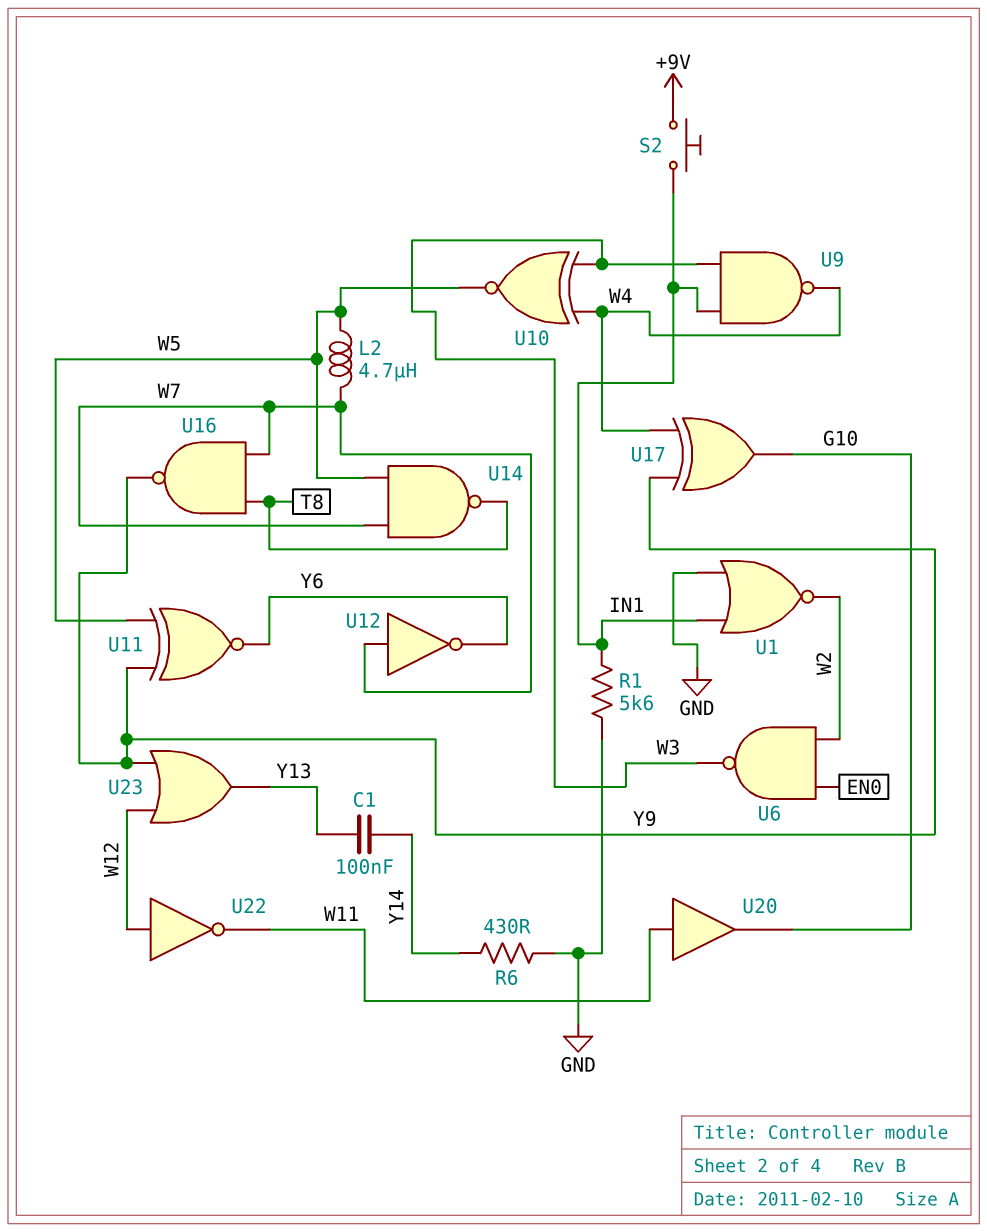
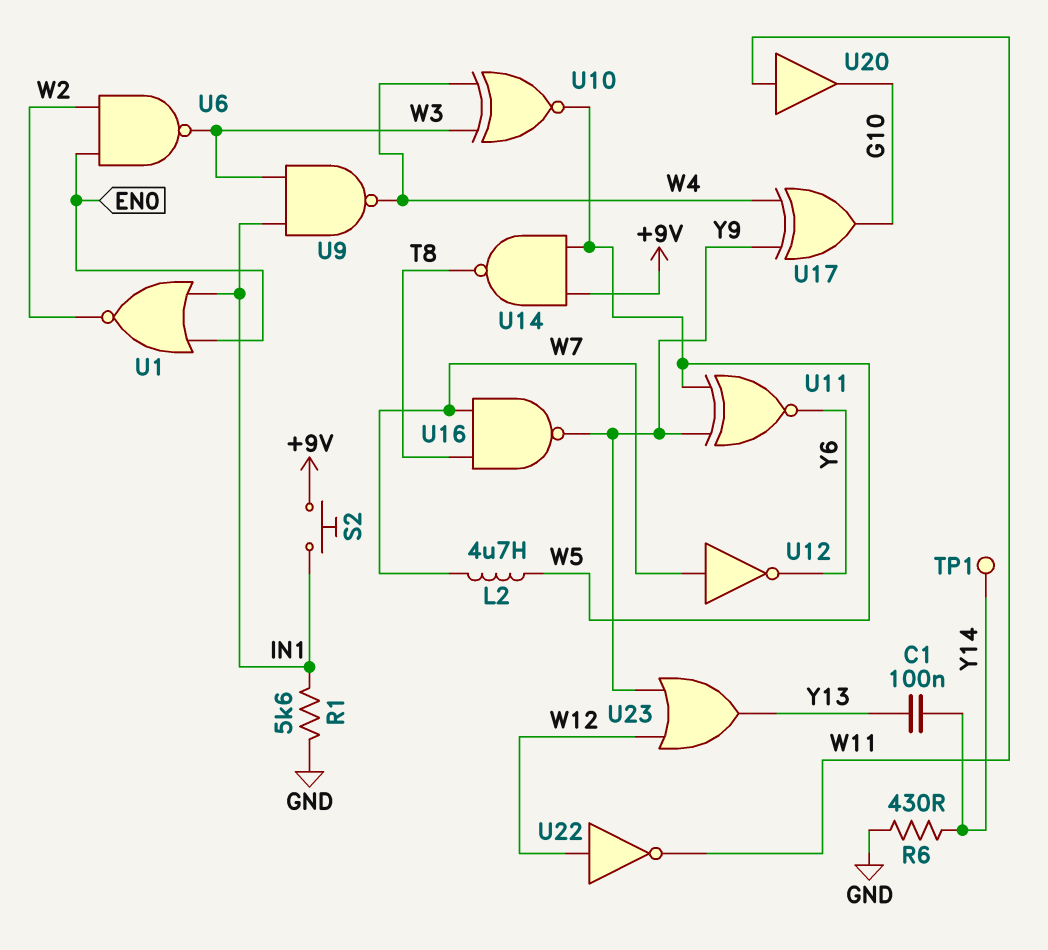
TP1: none -> test point (Y14)
U1: NOR (in GND, in IN1, out W2) -> NOR (in EN0, in IN1, out W2)
U14: NAND (in W5, in W7, out T8) -> NAND (in +9V, in W5, out T8)

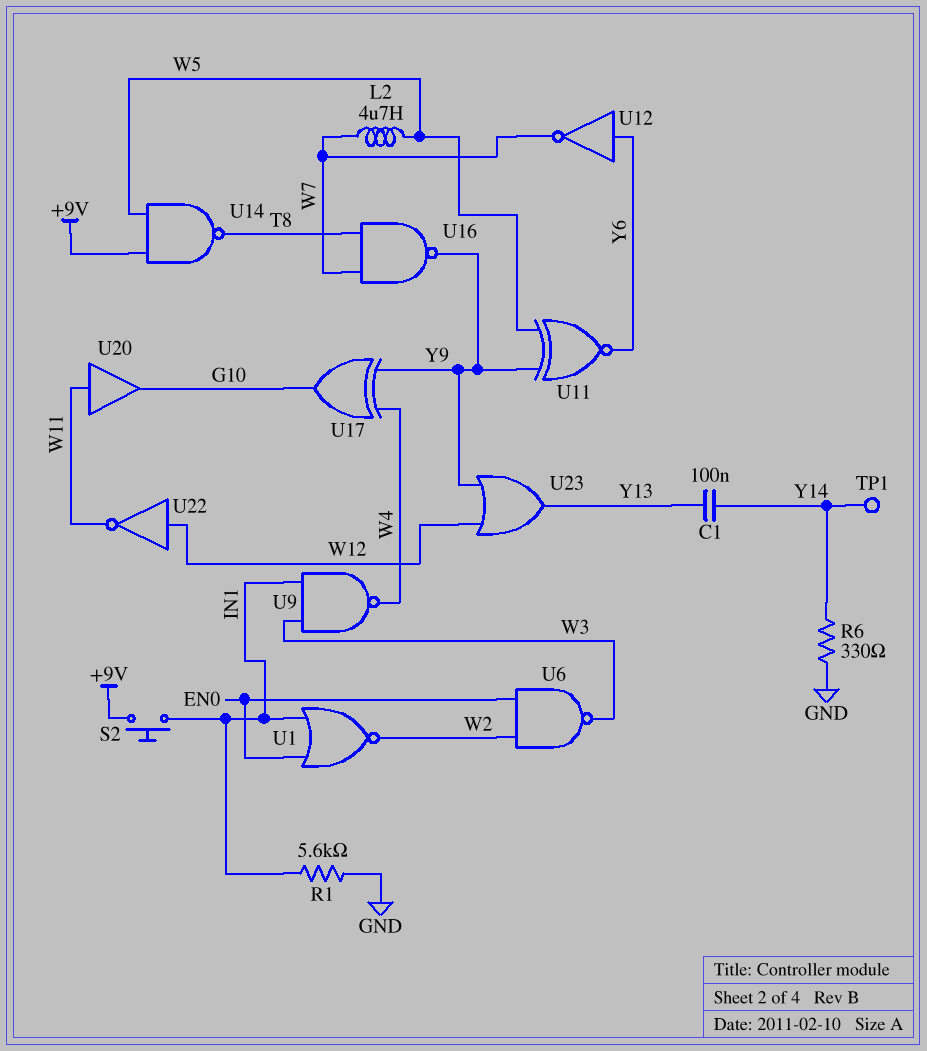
R6: 430 (GND, Y14) -> 330 (GND, Y14)
U10: XNOR (in W3, in W4, out W5) -> none
U12: NOT (in W7, out Y6) -> NOT (in Y6, out W7)

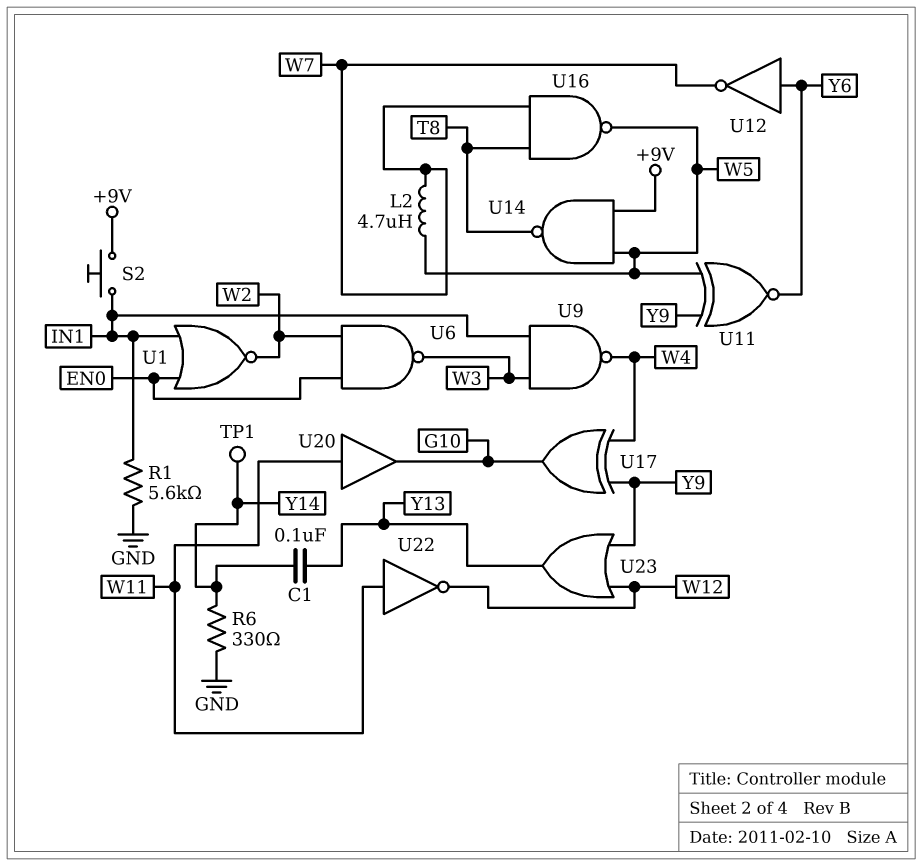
U16: NAND (in T8, in W7, out Y9) -> NAND (in T8, in W7, out W5)
U22: NOT (in W12, out W11) -> NOT (in W11, out W12)

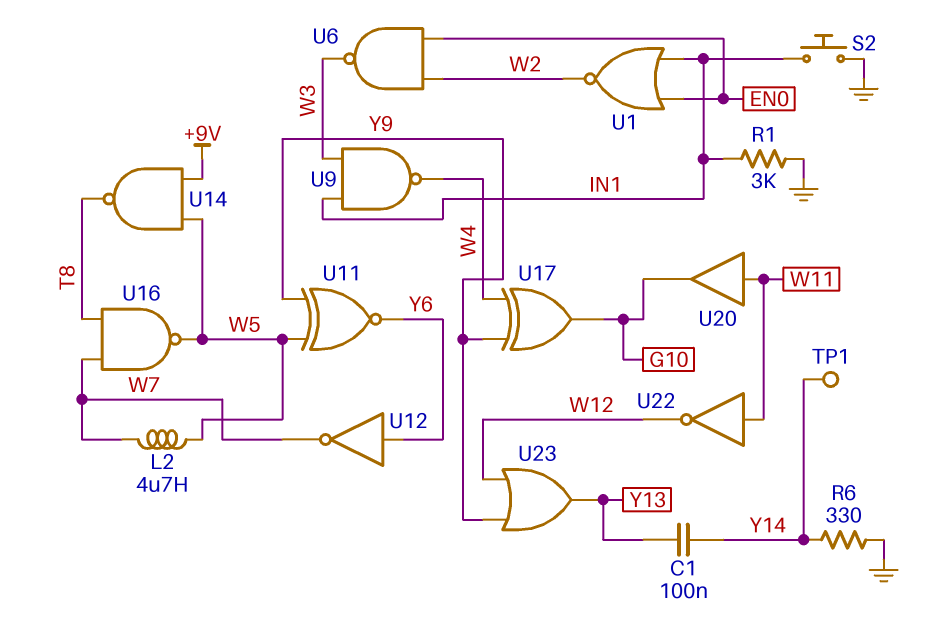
R1: 5.6k (GND, IN1) -> 3k (GND, IN1)
S2: button (+9V, IN1) -> button (GND, IN1)

